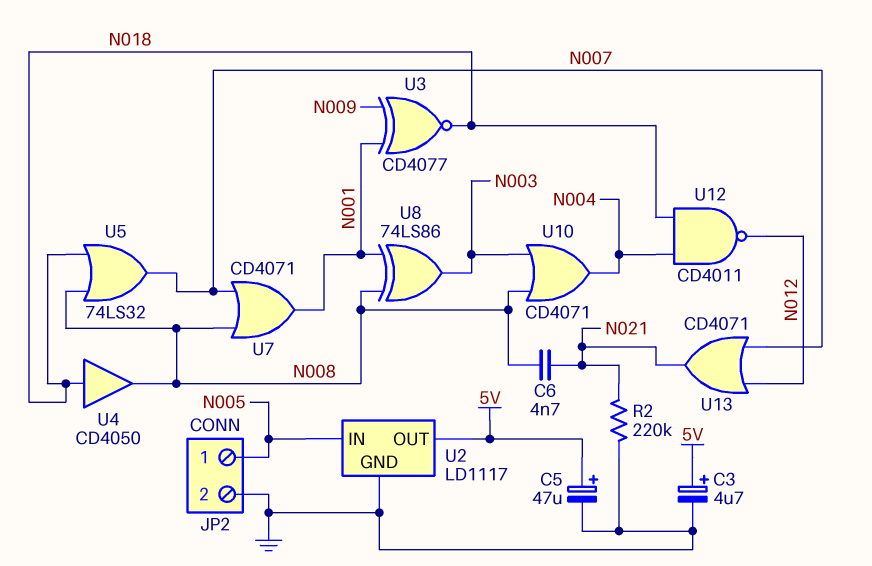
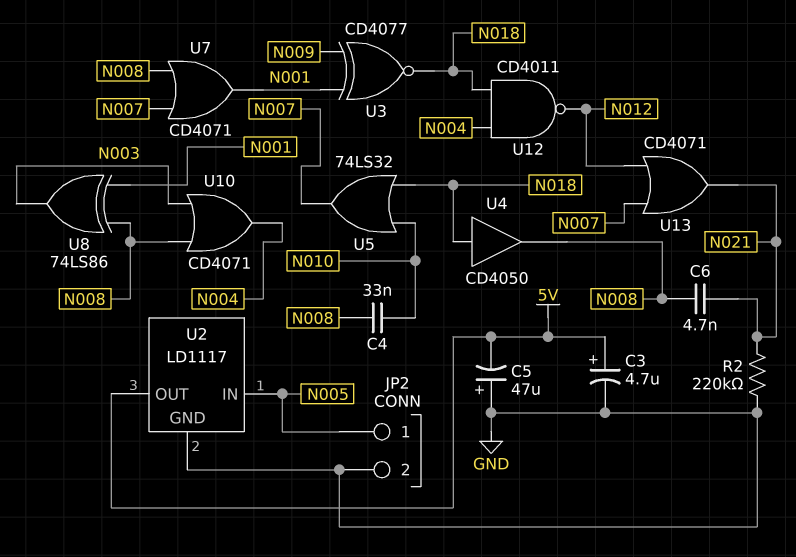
C4: none -> 33nF (N008, N010)
C5: 47uF (plus 5V, minus GND) -> 47uF (plus GND, minus 5V)
U5: OR 74LS32 (in N008, in N018, out N007) -> OR 74LS32 (in N010, in N018, out N007)

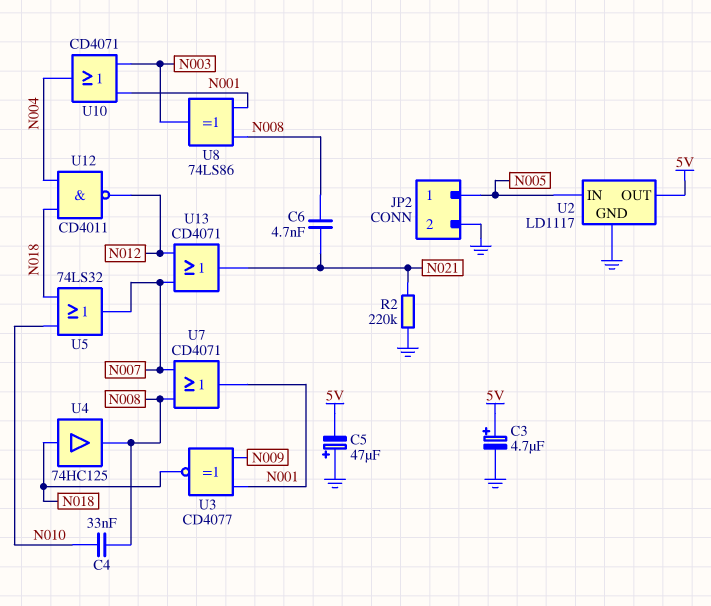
U4: buffer CD4050 (in N018, out N008) -> buffer 74HC125 (in N018, out N008)
U10: OR CD4071 (in N003, in N008, out N004) -> OR CD4071 (in N001, in N003, out N004)

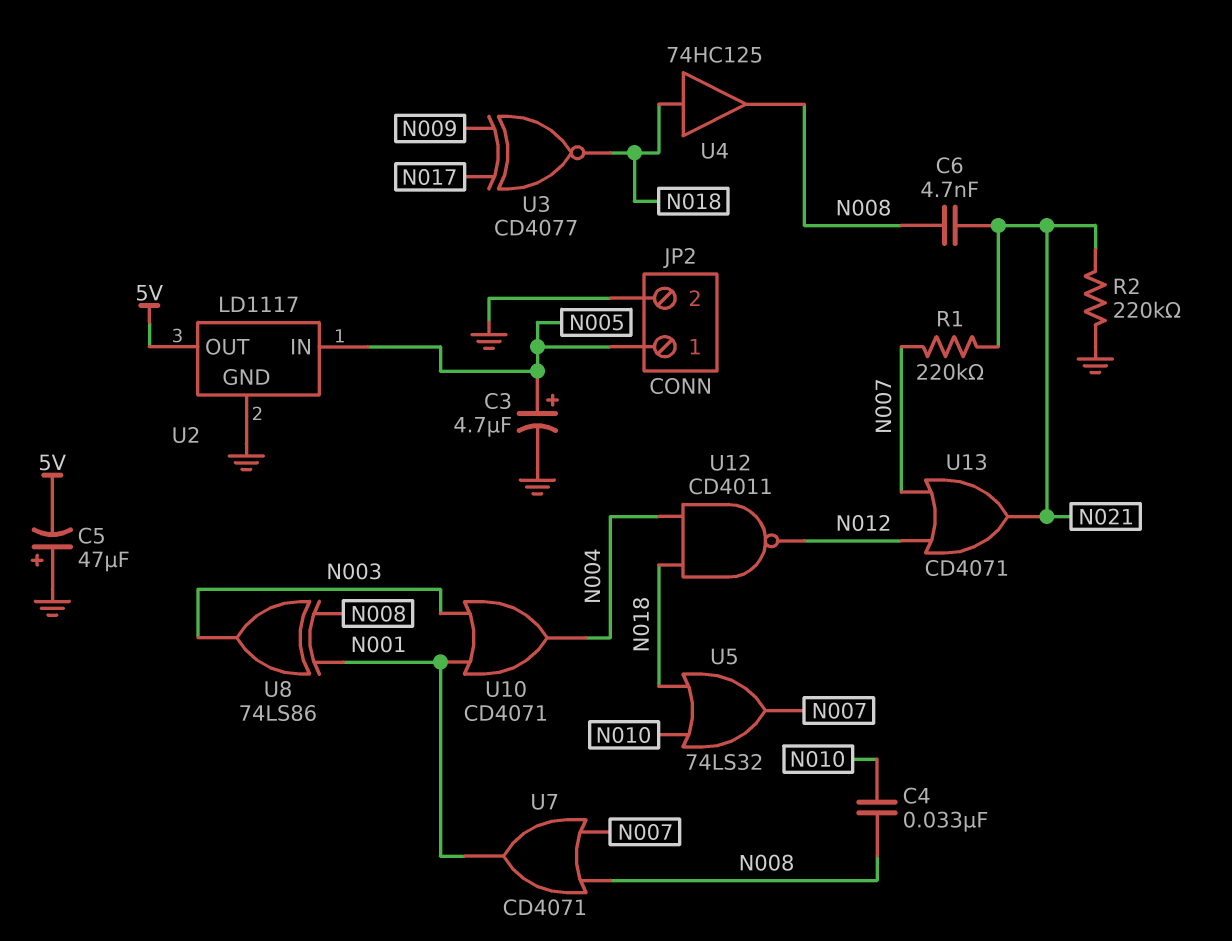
C3: 4.7uF (plus 5V, minus GND) -> 4.7uF (plus N005, minus GND)
R1: none -> 220k (N007, N021)
U3: XNOR CD4077 (in N001, in N009, out N018) -> XNOR CD4077 (in N009, in N017, out N018)

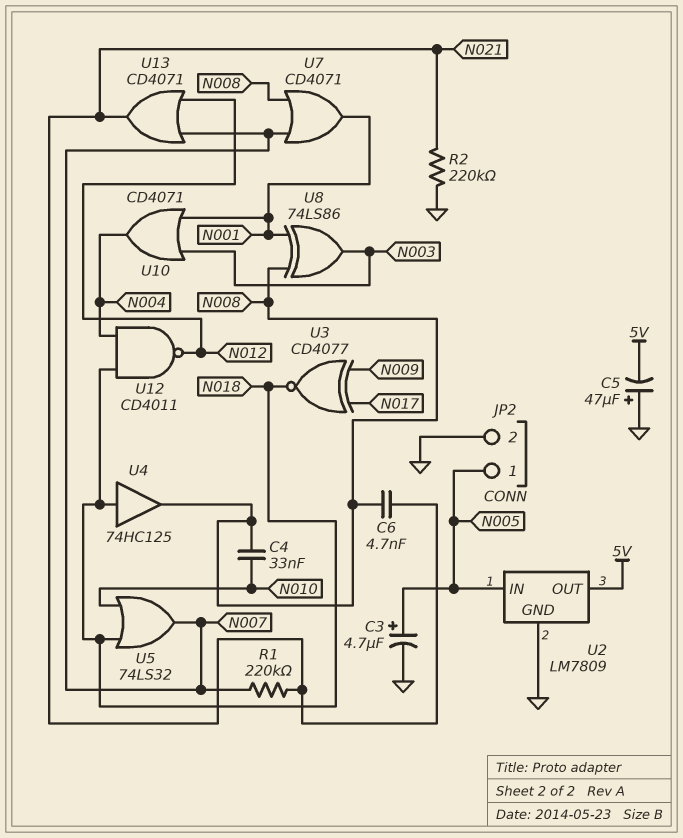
U2: LD1117 -> LM7809

